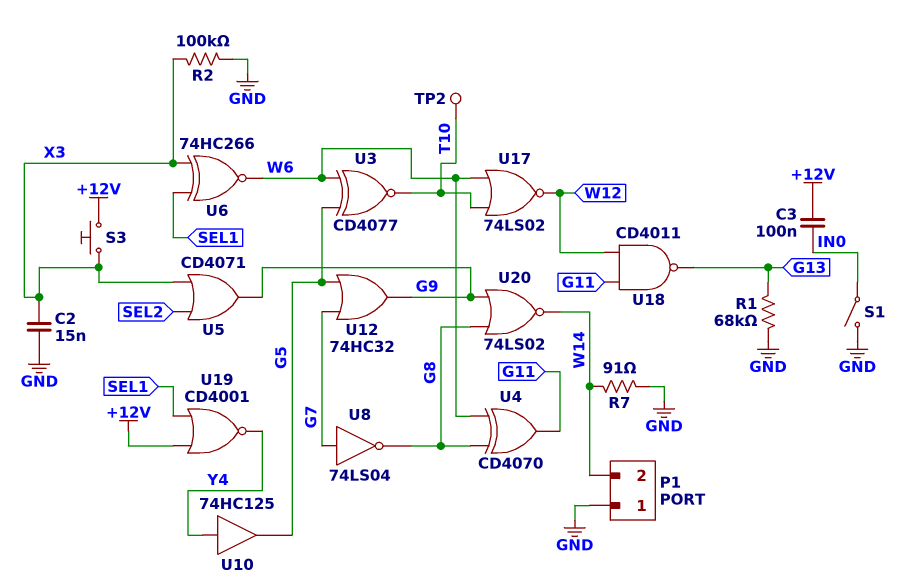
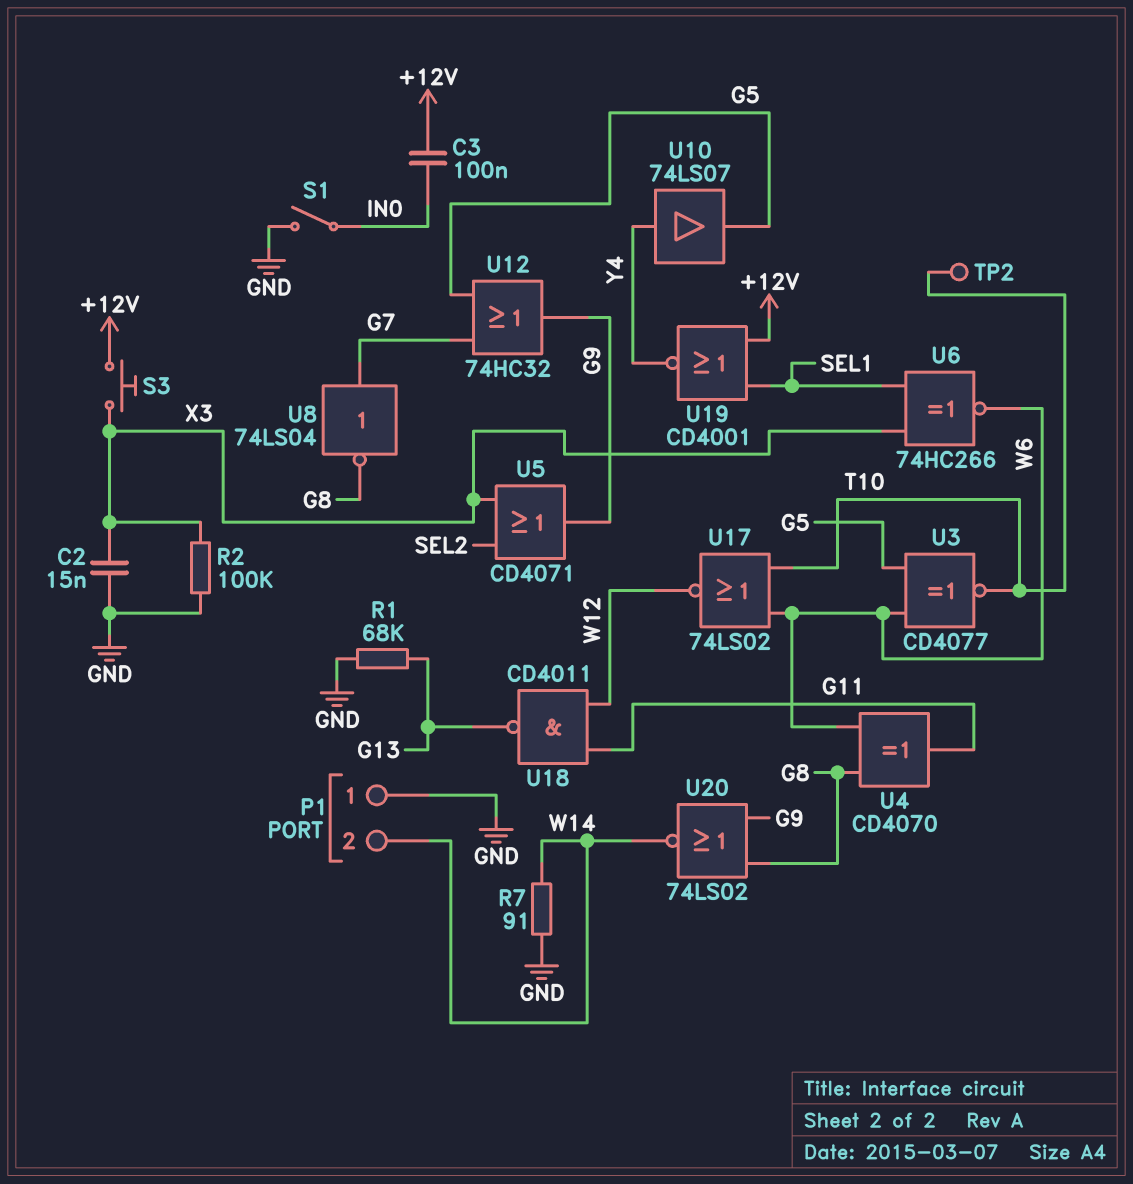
U10: buffer 74HC125 (in Y4, out G5) -> buffer 74LS07 (in Y4, out G5)

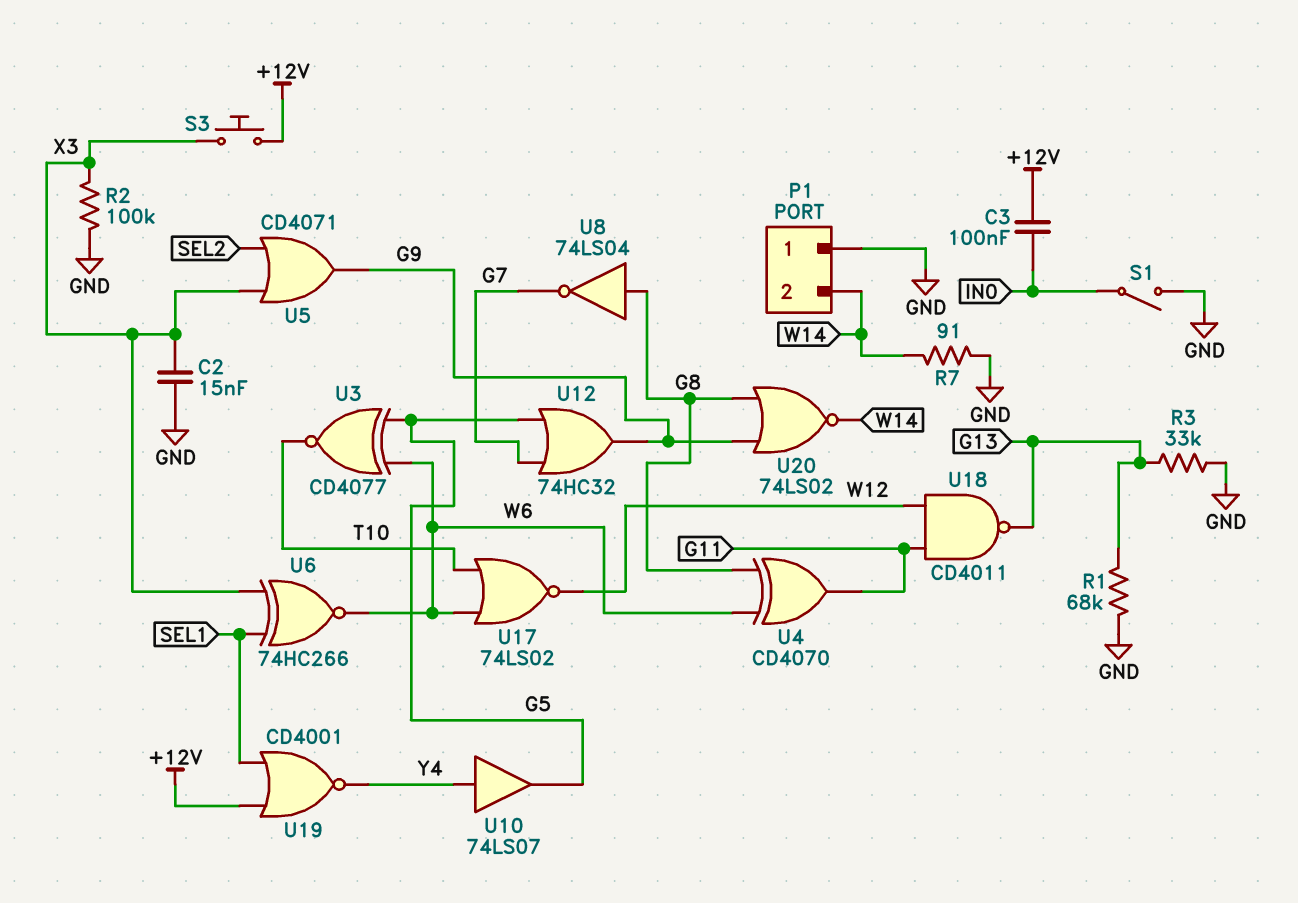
R3: none -> 33k (G13, GND)
TP2: test point (T10) -> none
U8: NOT 74LS04 (in G7, out G8) -> NOT 74LS04 (in G8, out G7)

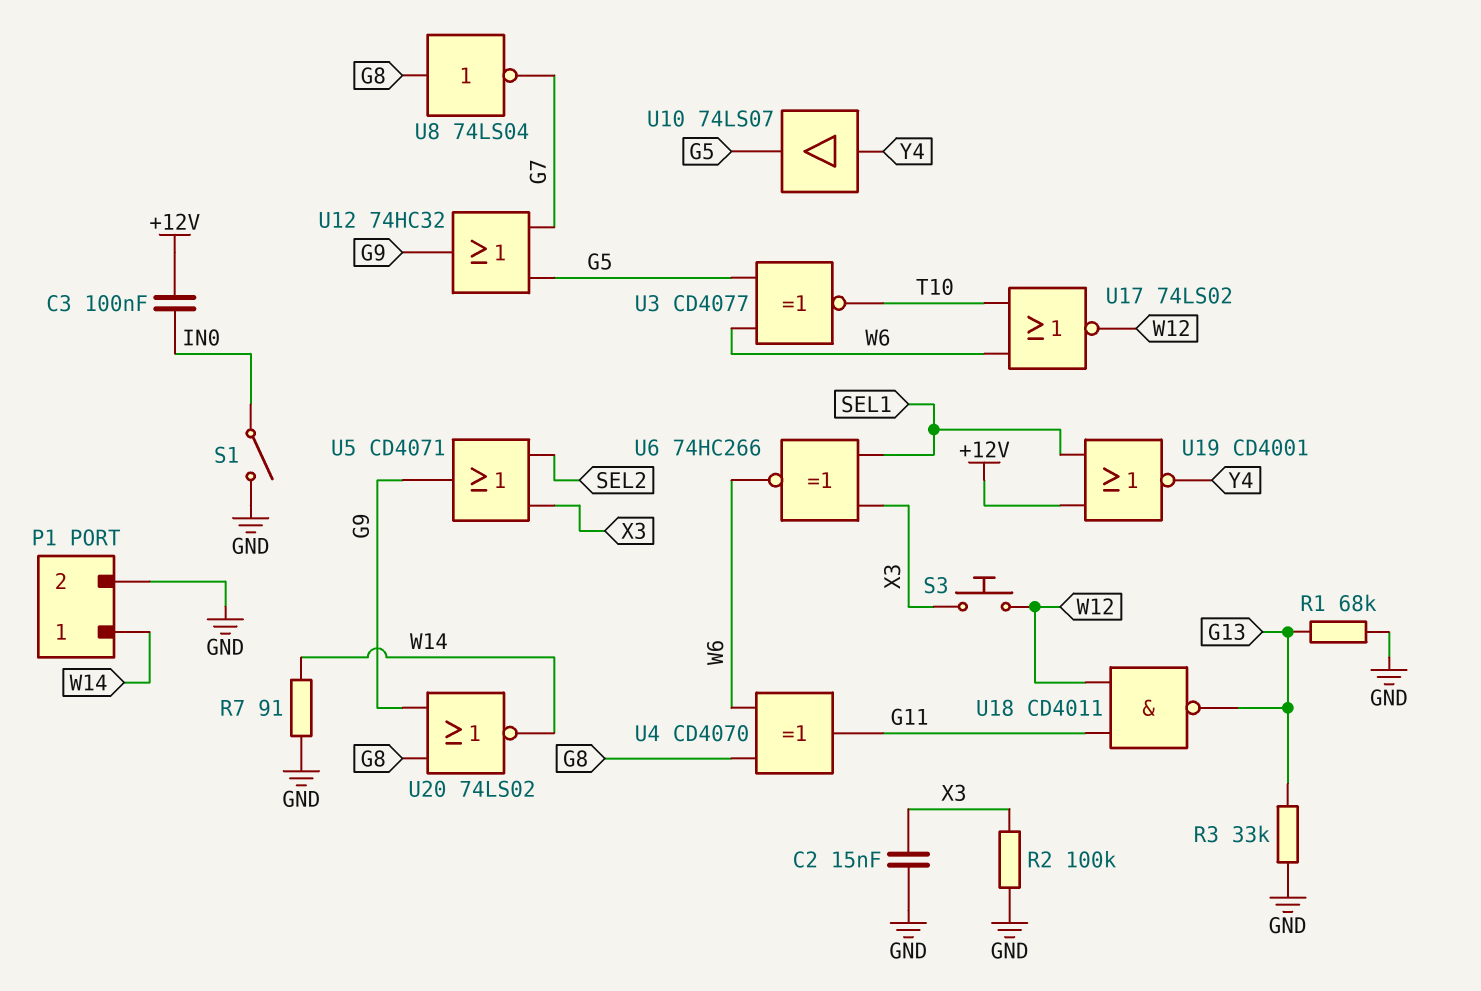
P1 pin 1: GND -> W14
P1 pin 2: W14 -> GND
S3: button (+12V, X3) -> button (W12, X3)

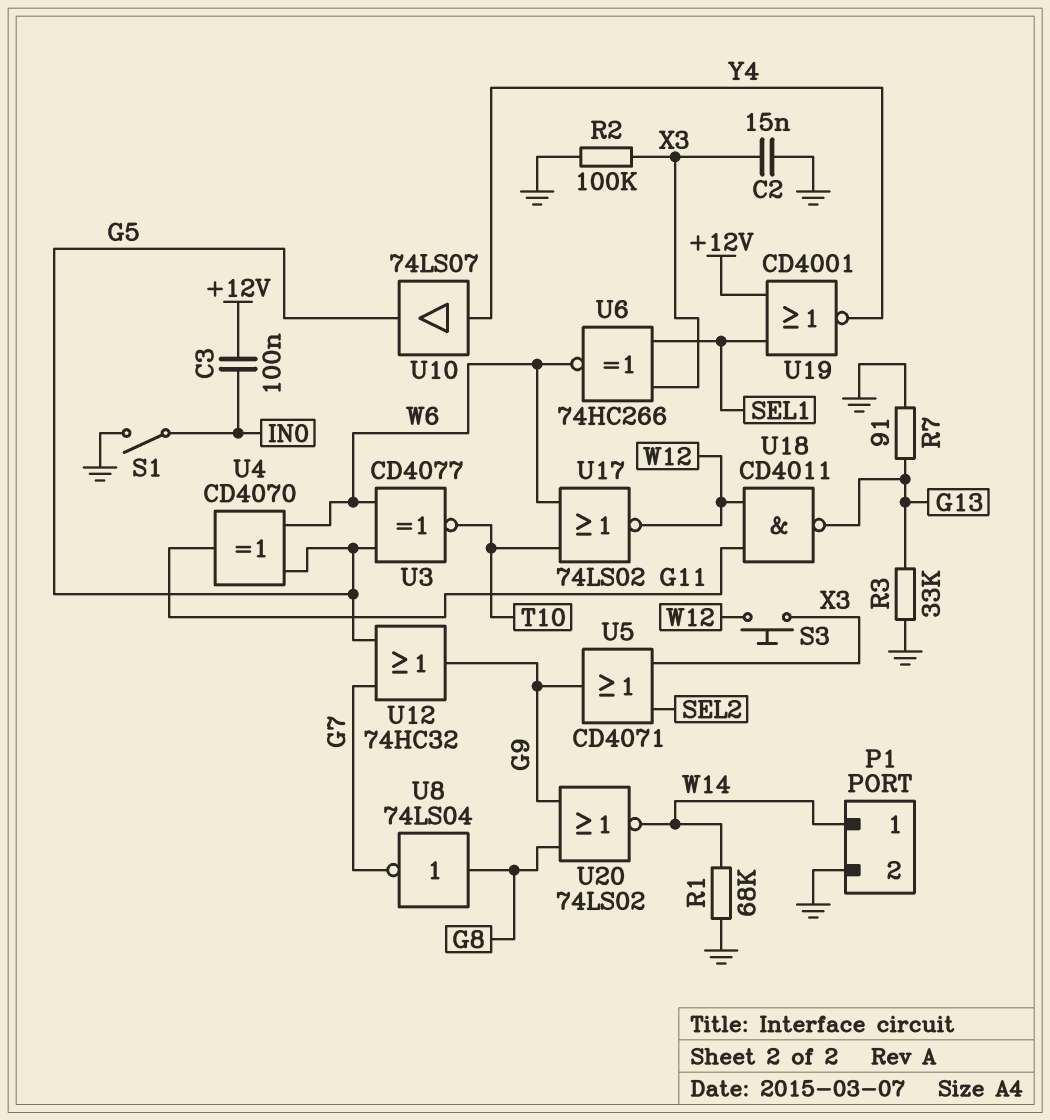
R1: 68k (G13, GND) -> 68k (GND, W14)
R7: 91 (GND, W14) -> 91 (G13, GND)
U4: XOR CD4070 (in G8, in W6, out G11) -> XOR CD4070 (in G5, in W6, out G11)

